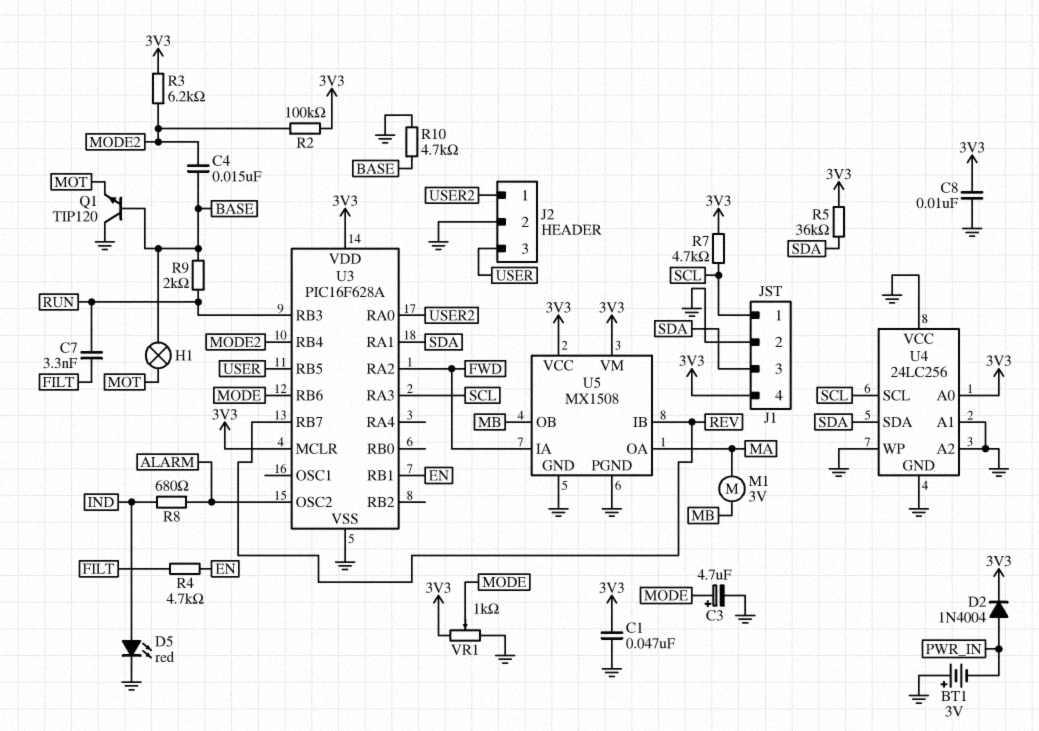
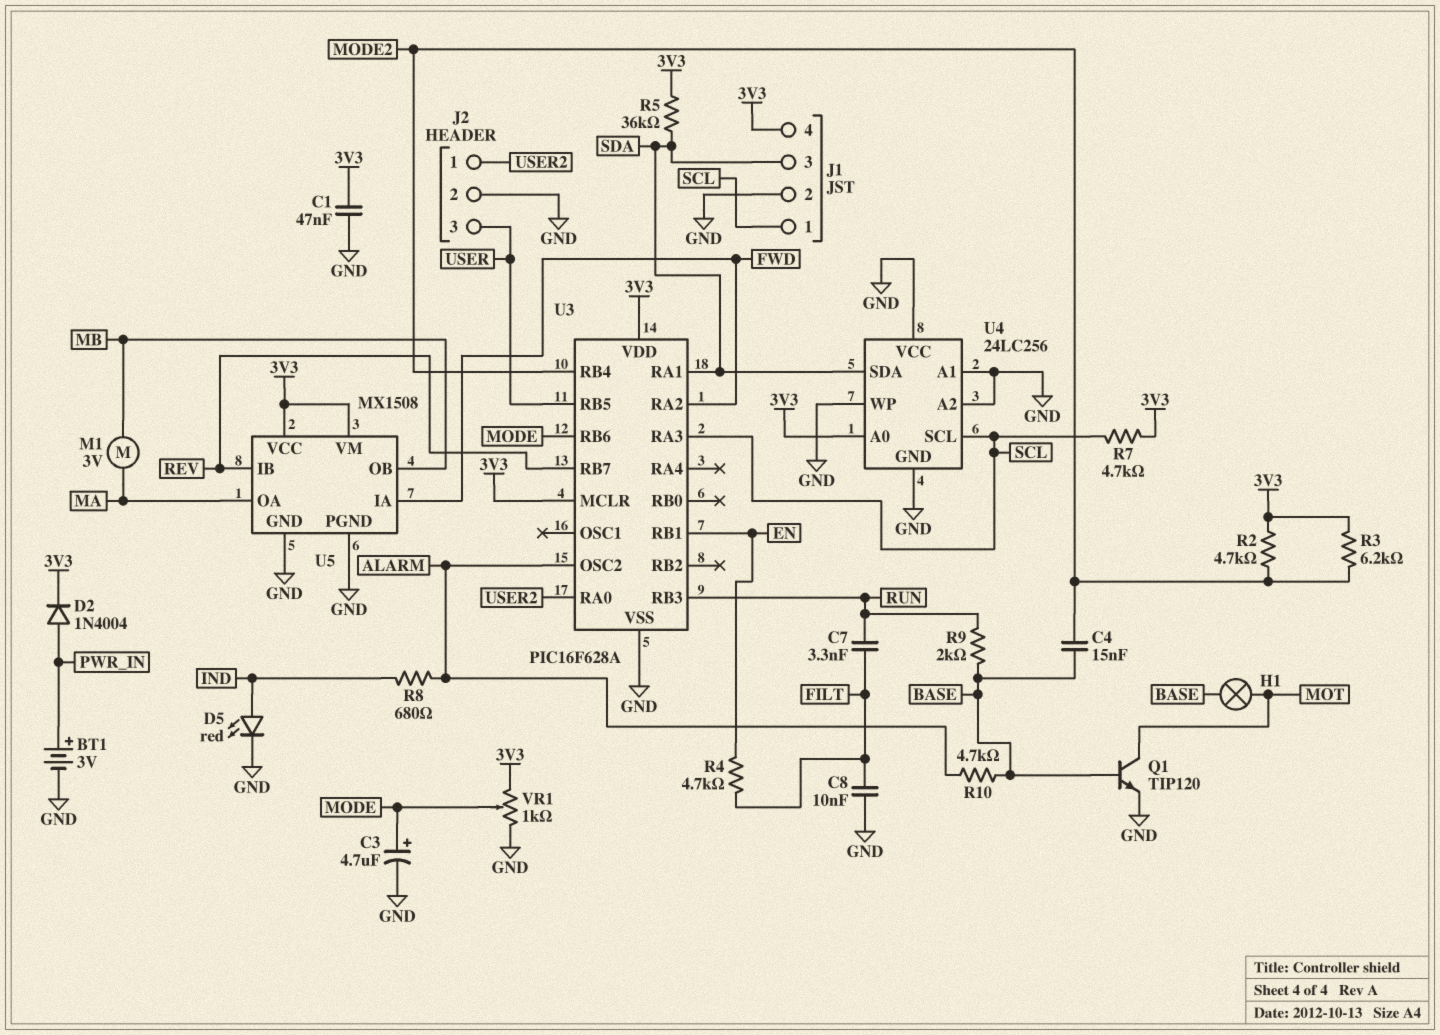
BT1: 3V (plus GND, minus PWR_IN) -> 3V (plus PWR_IN, minus GND)
C8: 10nF (3V3, GND) -> 10nF (FILT, GND)
Q1: NPN TIP120 (B BASE, C GND, E MOT) -> NPN TIP120 (B BASE, C MOT, E GND)
R2: 100k (3V3, MODE2) -> 4.7k (3V3, MODE2)
R10: 4.7k (BASE, GND) -> 4.7k (ALARM, BASE)

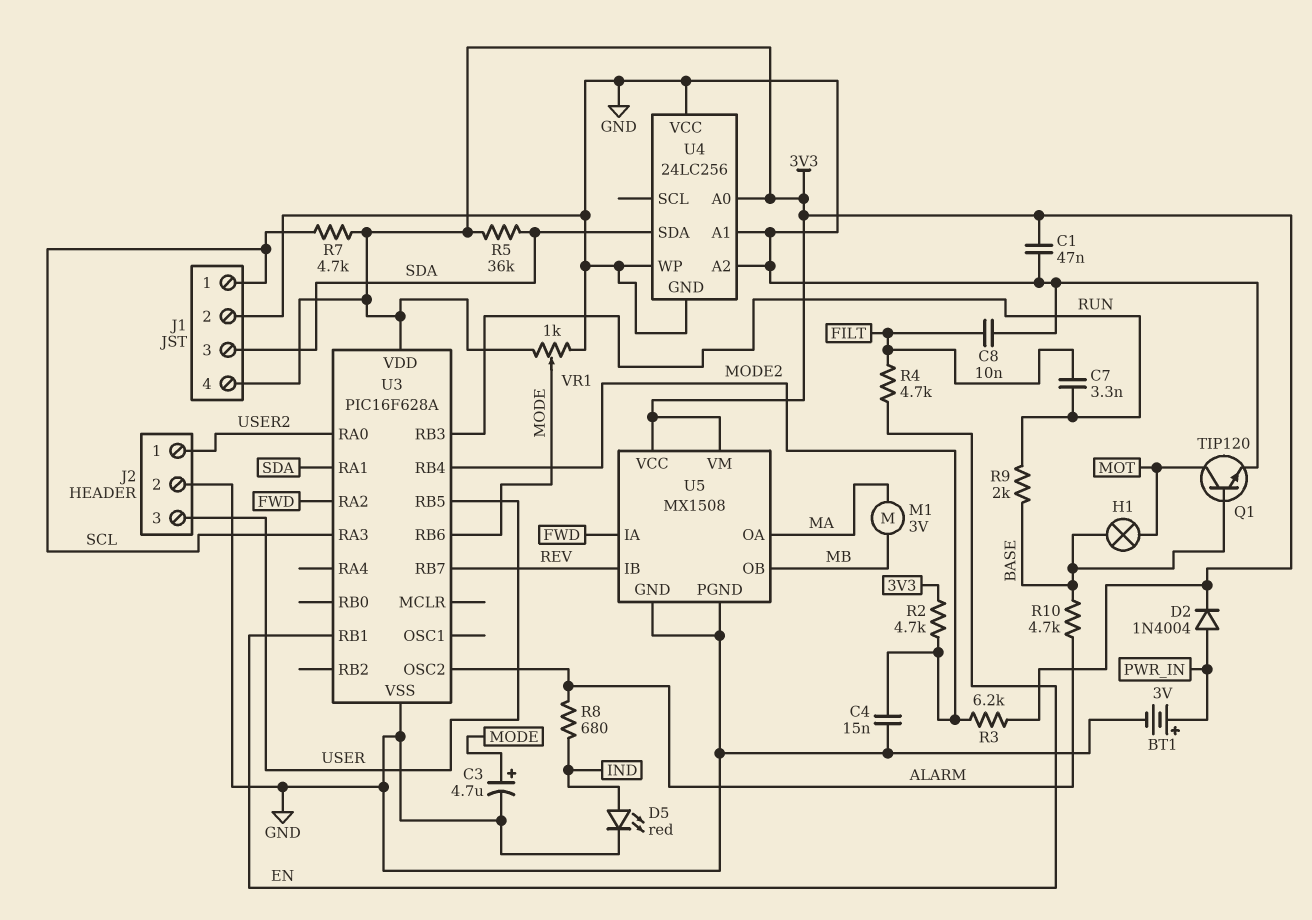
C4: 15nF (BASE, MODE2) -> 15nF (GND, MODE2)
U3 pin MCLR: 3V3 -> none
U4 pin SCL: SCL -> none

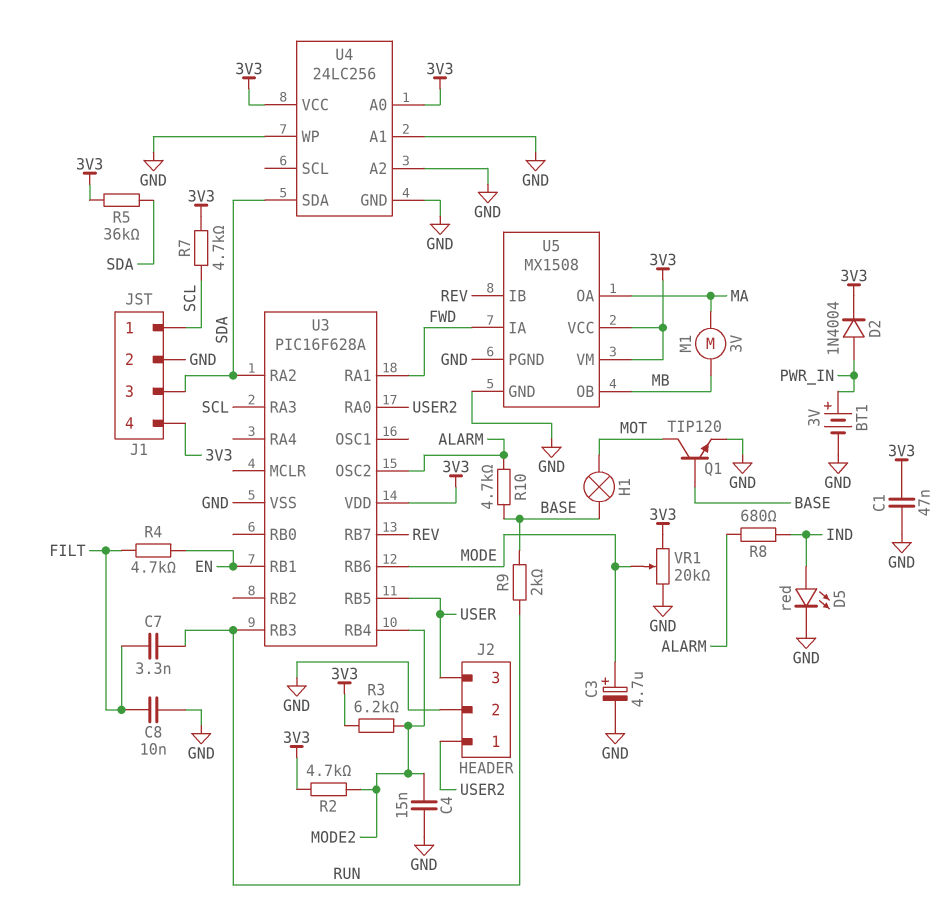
U3 pin RA1: SDA -> FWD
U3 pin RA2: FWD -> SDA
U4 pin VCC: GND -> 3V3
VR1: 1k (3V3, GND, wiper MODE) -> 20k (3V3, GND, wiper MODE)

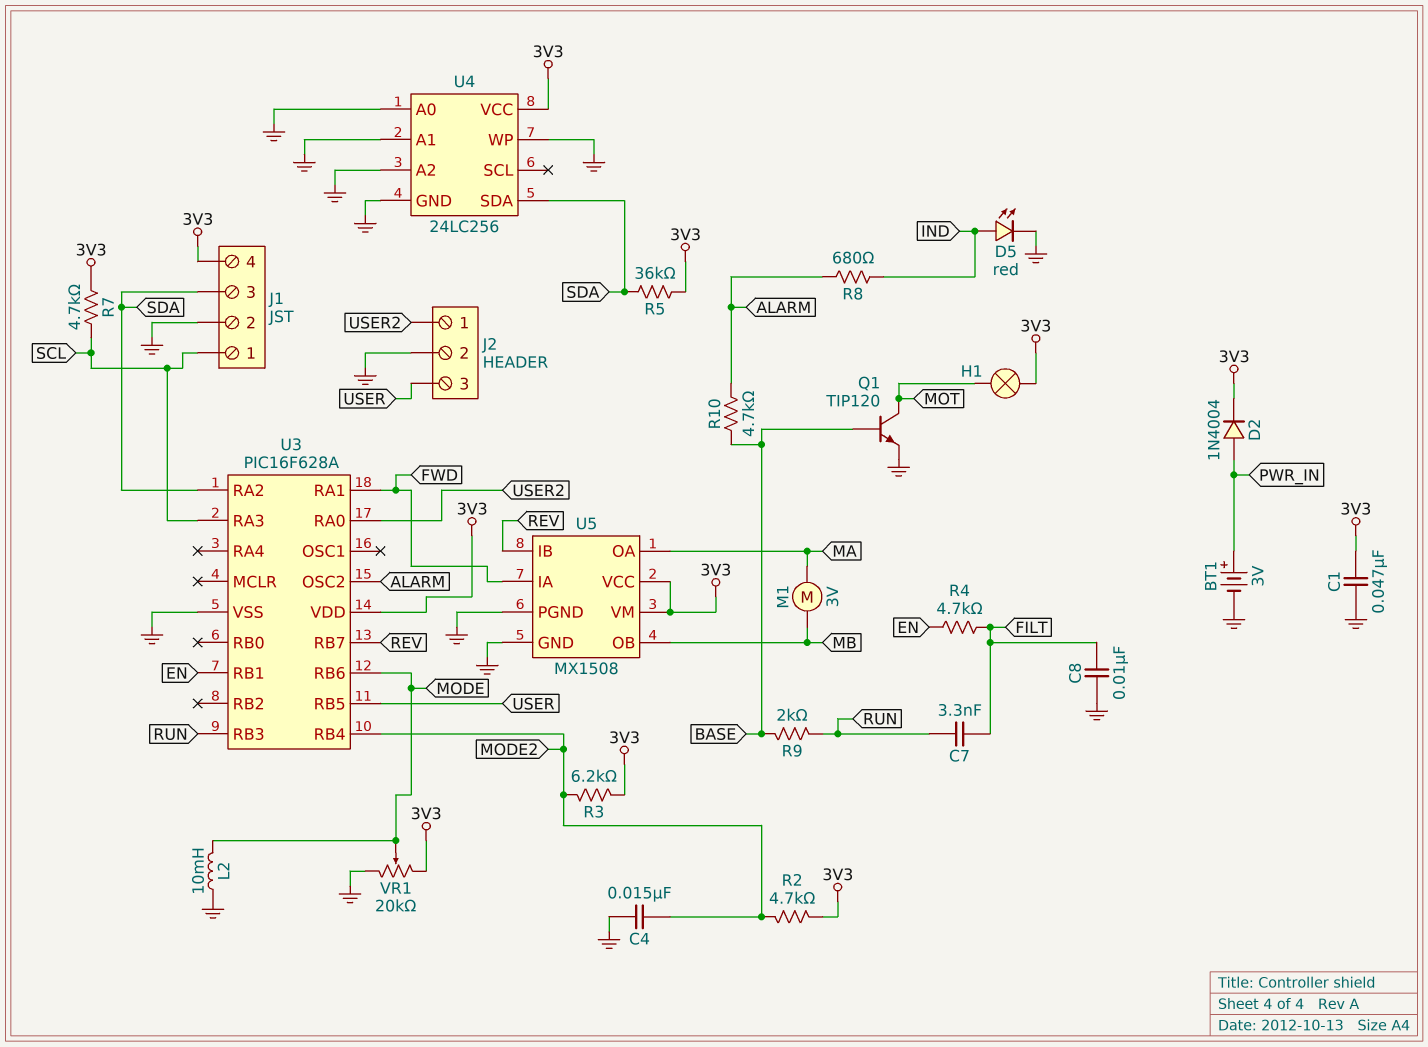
C3: 4.7uF (plus MODE, minus GND) -> none
H1: lamp (BASE, MOT) -> lamp (3V3, MOT)
L2: none -> 10mH (GND, MODE)
U4 pin A0: 3V3 -> GND

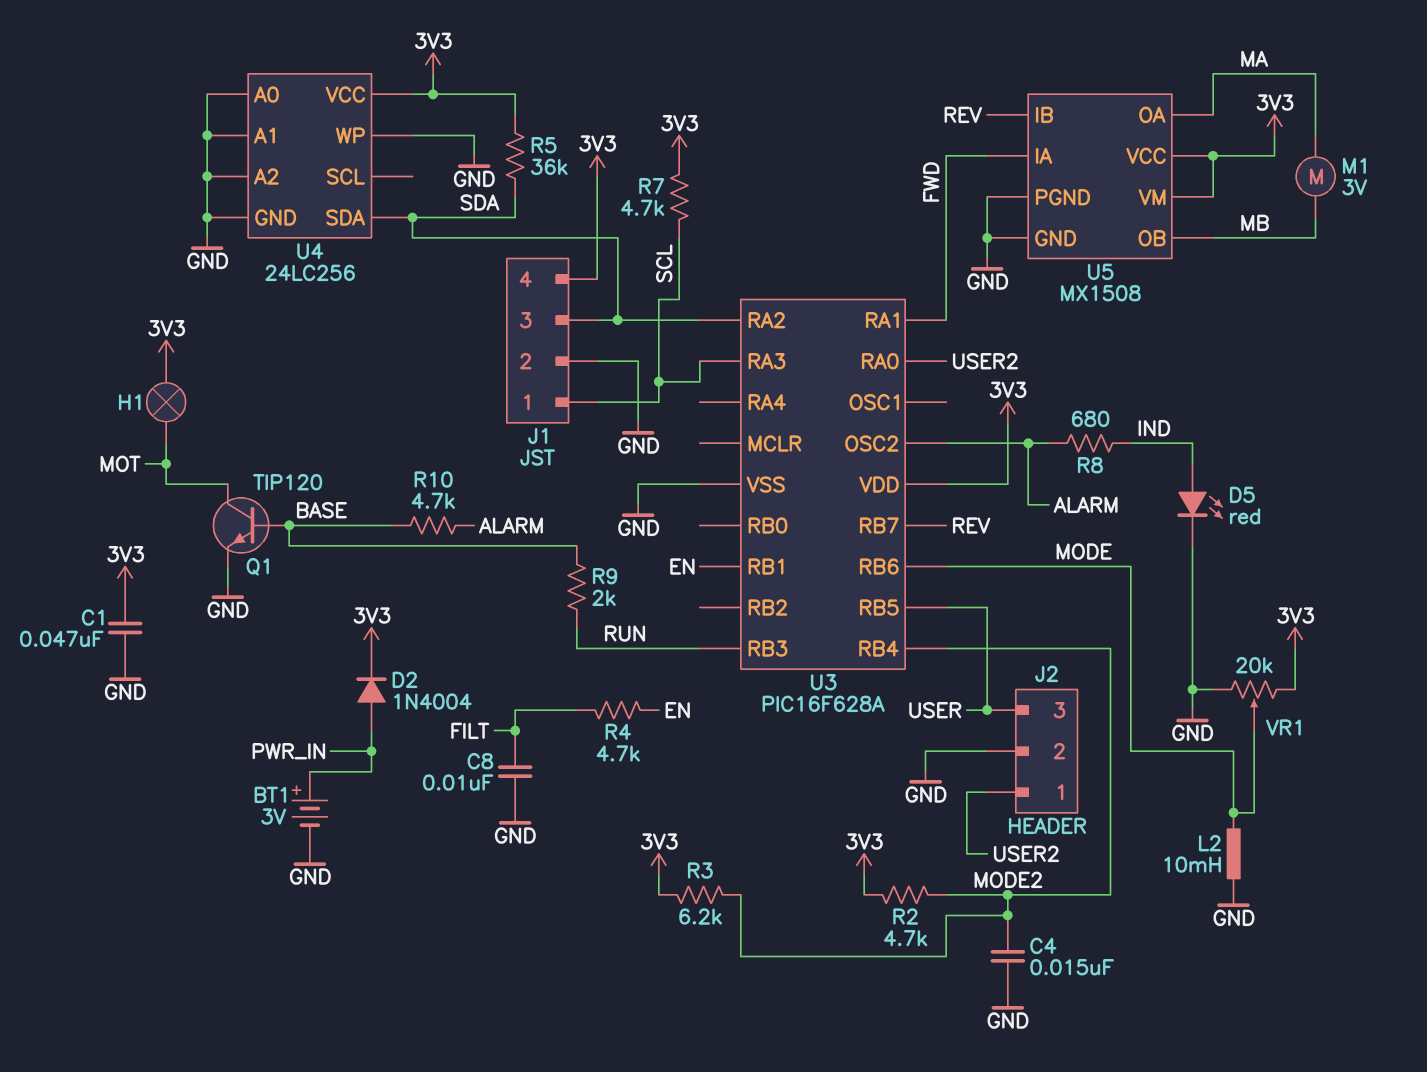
C7: 3.3nF (FILT, RUN) -> none

